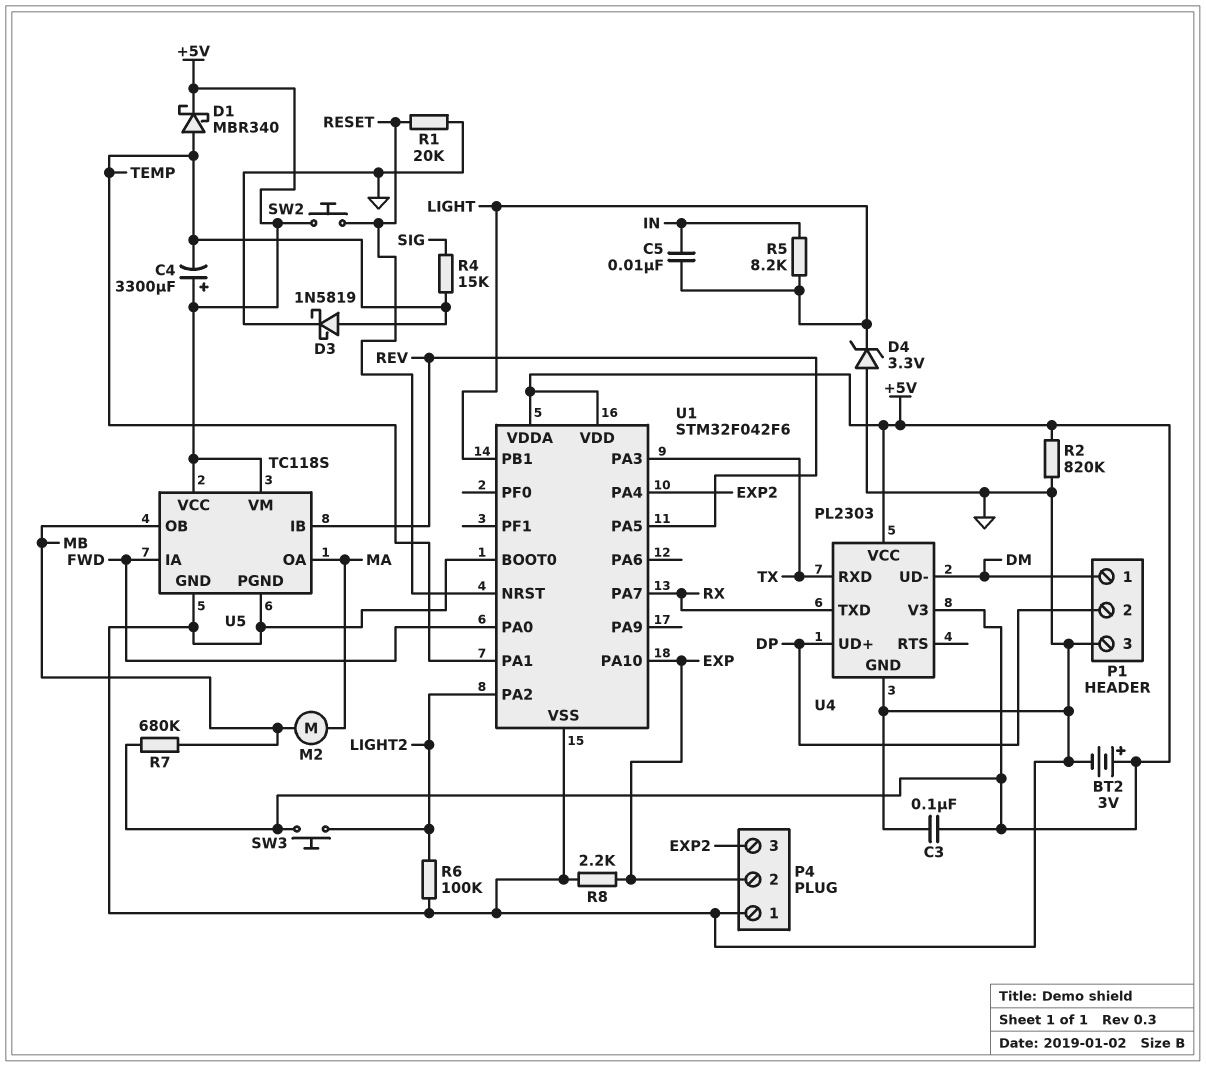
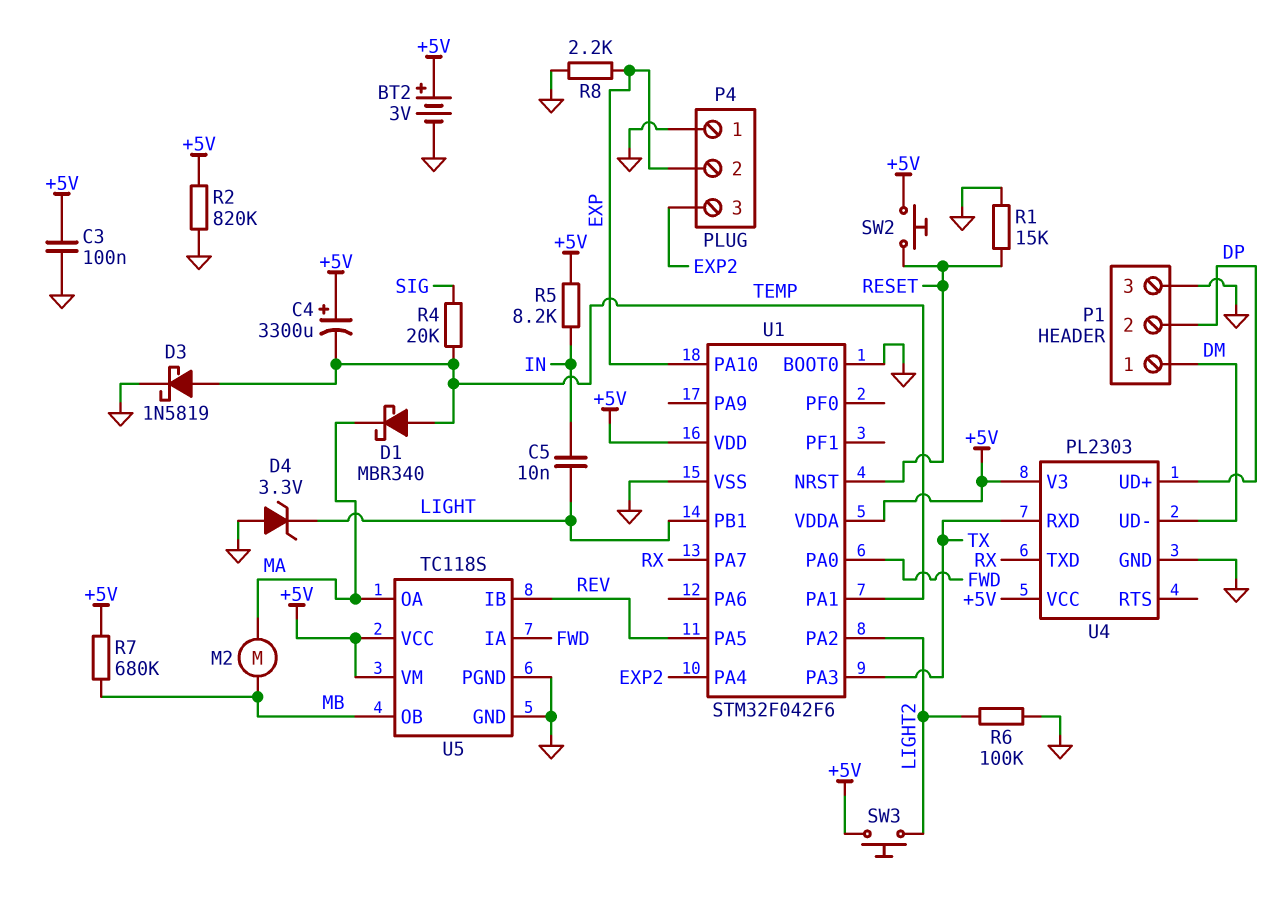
D1: schottky MBR340 (A TEMP, K +5V) -> schottky MBR340 (A TEMP, K MA)
R1: 20k (GND, RESET) -> 15k (GND, RESET)
R4: 15k (SIG, TEMP) -> 20k (SIG, TEMP)
R5: 8.2k (IN, LIGHT) -> 8.2k (+5V, IN)

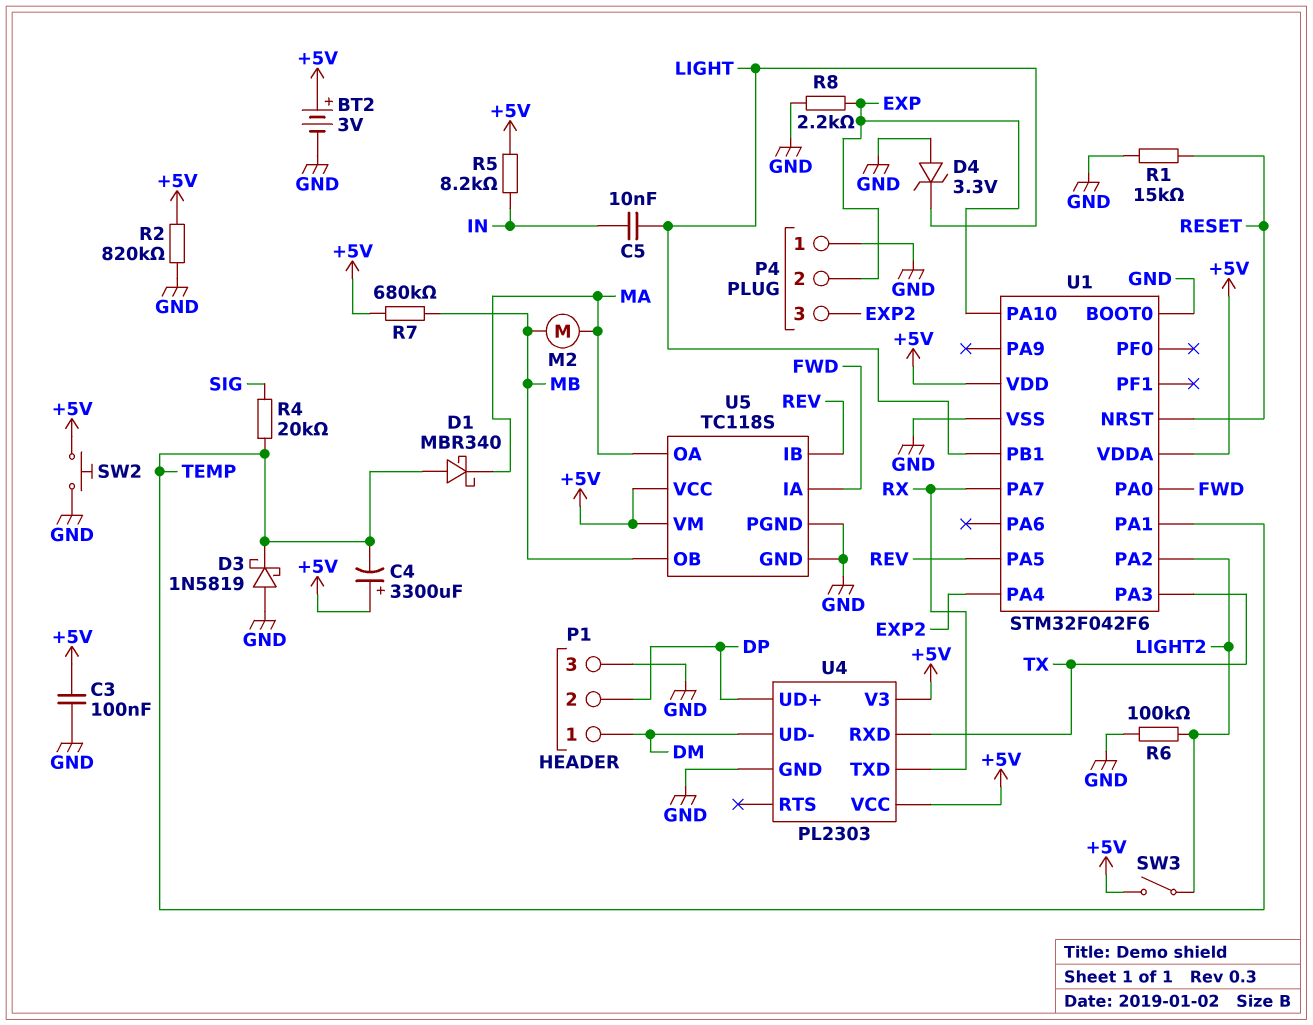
D3: schottky 1N5819 (A TEMP, K GND) -> schottky 1N5819 (A GND, K TEMP)
SW2: button (+5V, RESET) -> button (+5V, GND)
SW3: button (+5V, LIGHT2) -> switch (+5V, LIGHT2)

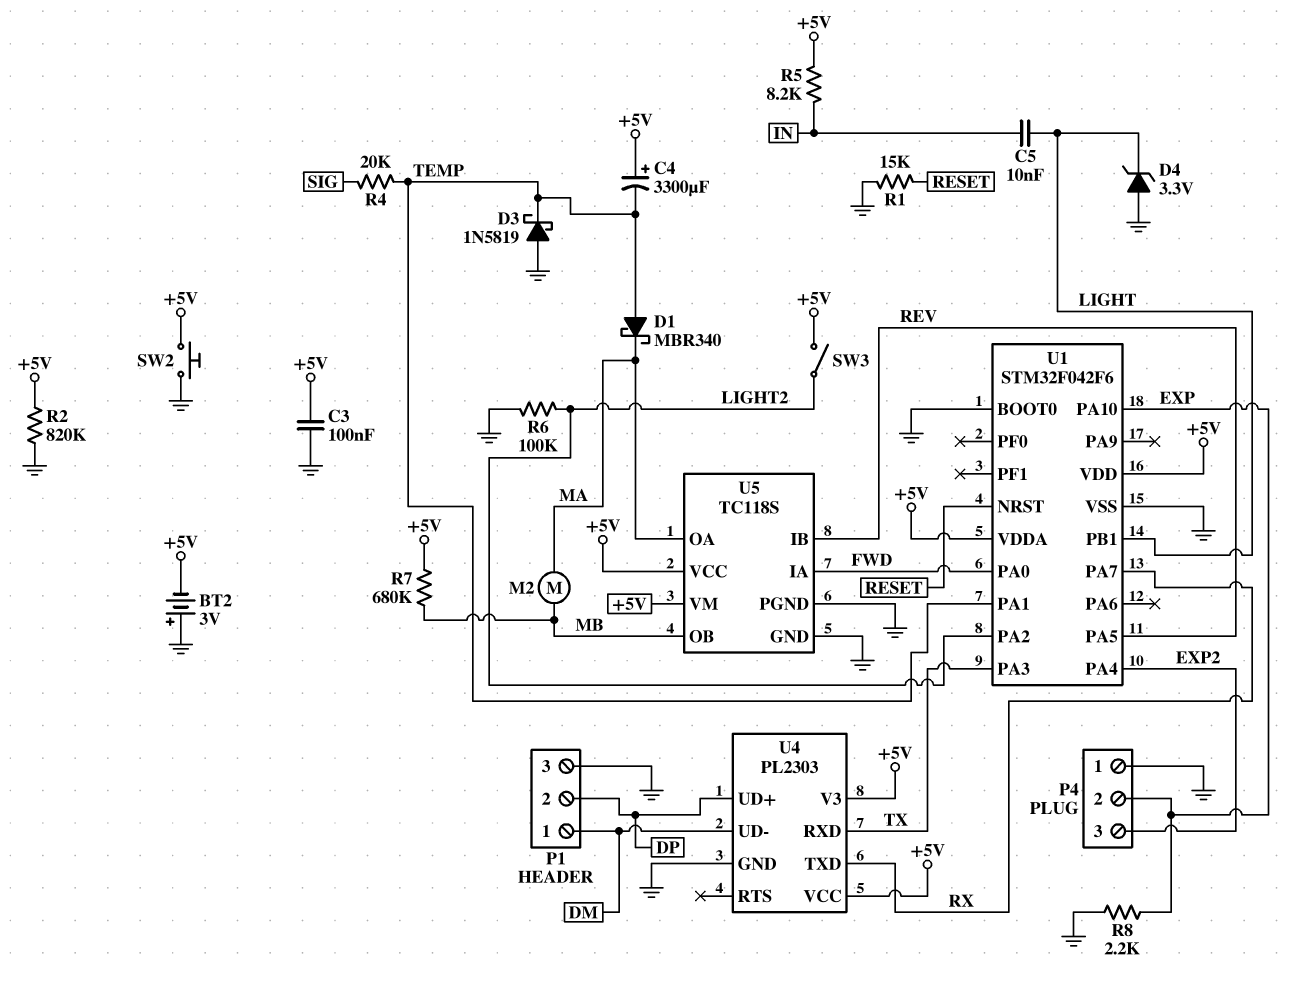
BT2: 3V (plus +5V, minus GND) -> 3V (plus GND, minus +5V)

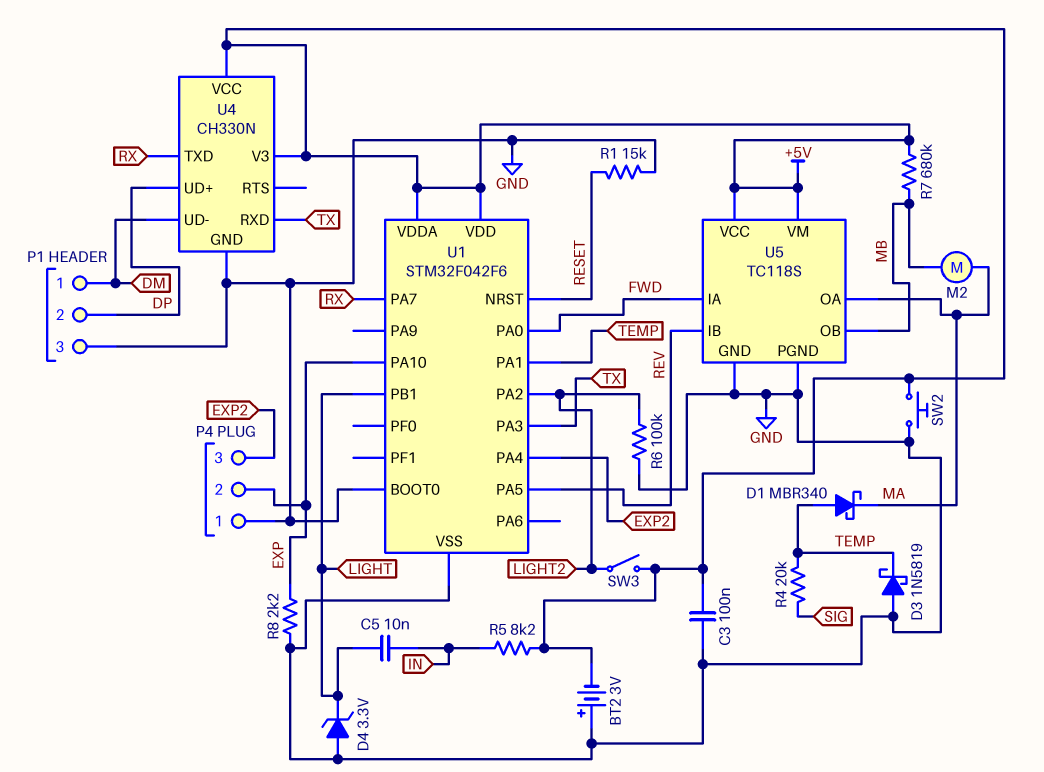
C4: 3300uF (plus +5V, minus TEMP) -> none
R2: 820k (+5V, GND) -> none
U4: PL2303 -> CH330N

